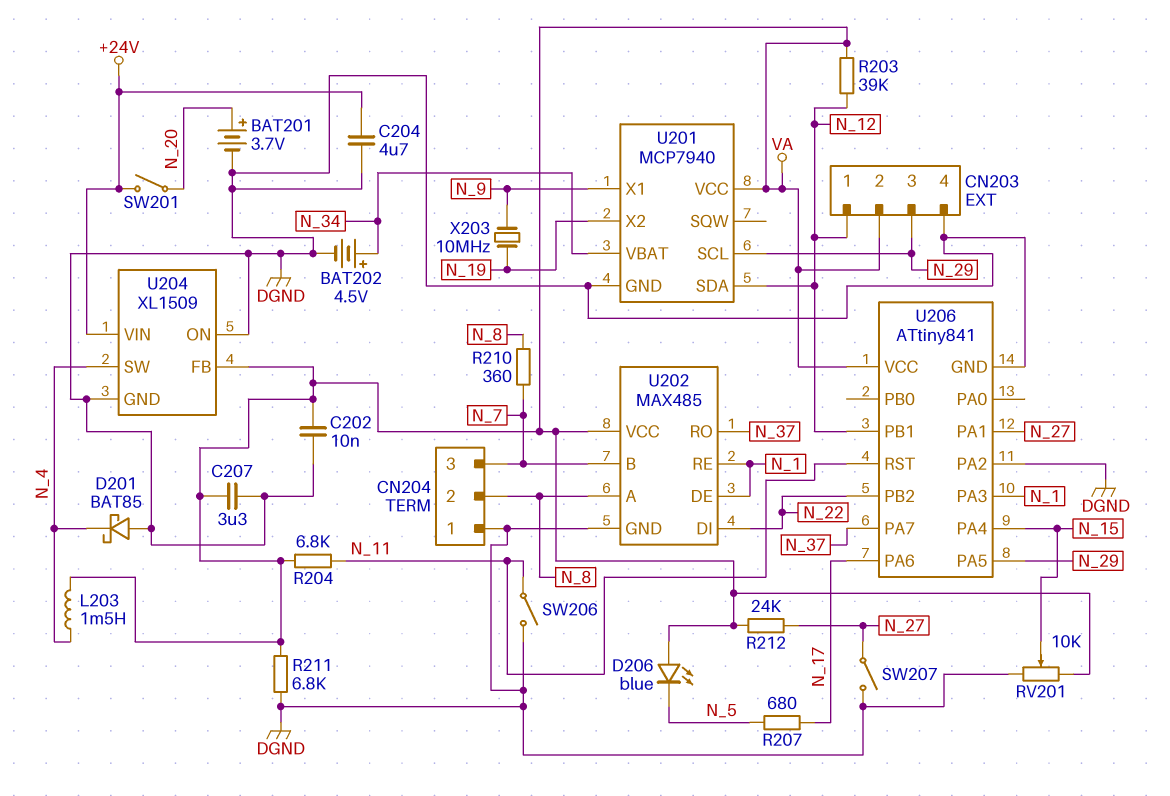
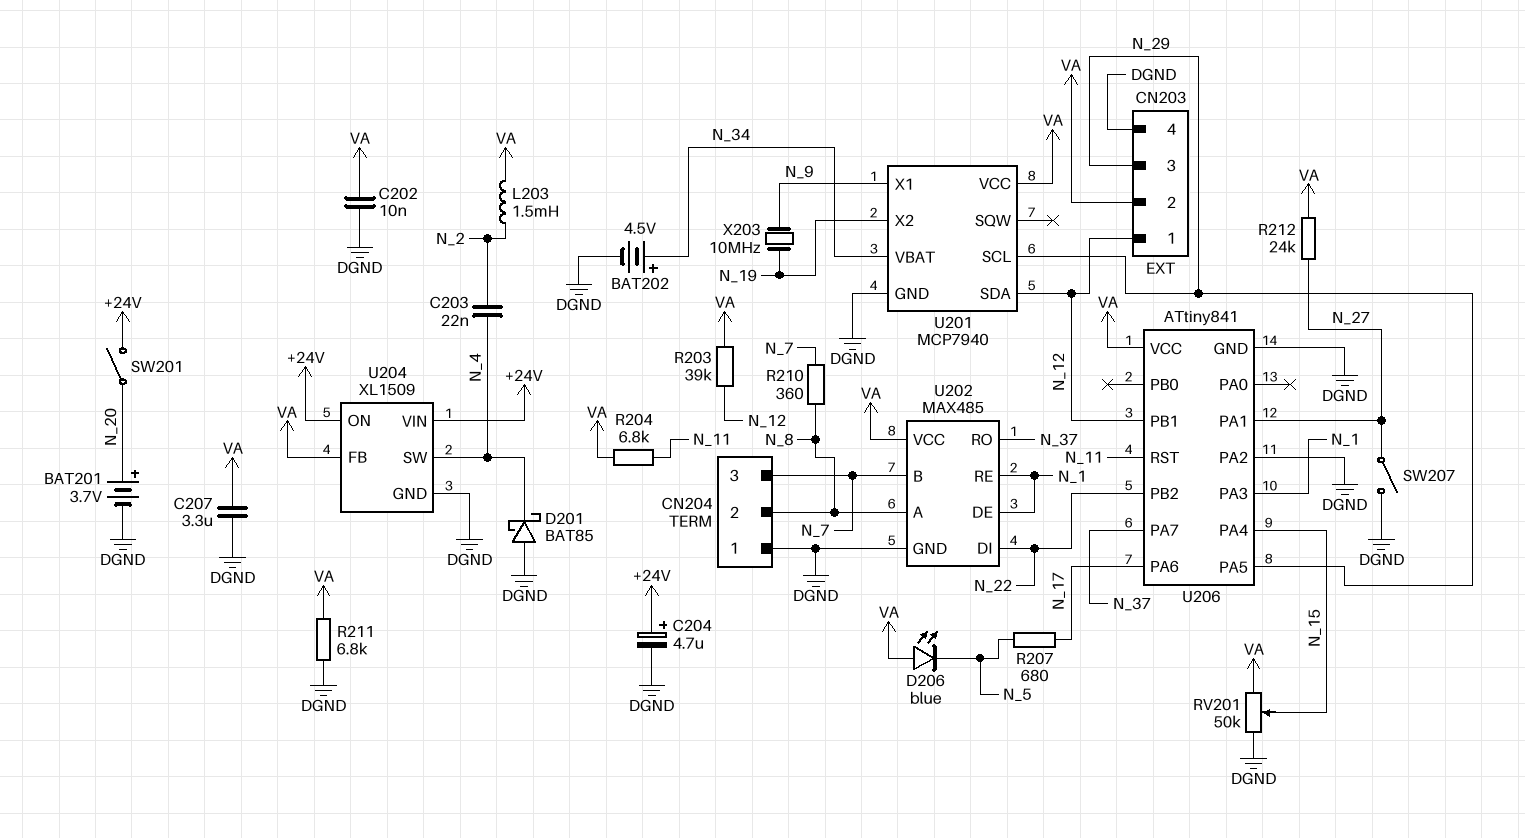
C203: none -> 22nF (N_2, N_4)
C204: 4.7uF (+24V, DGND) -> 4.7uF (plus +24V, minus DGND)
L203: 1.5mH (N_4, VA) -> 1.5mH (N_2, VA)
RV201: 10k (DGND, VA, wiper N_15) -> 50k (DGND, VA, wiper N_15)
SW206: switch (DGND, N_11) -> none
U204 pin ON: DGND -> +24V

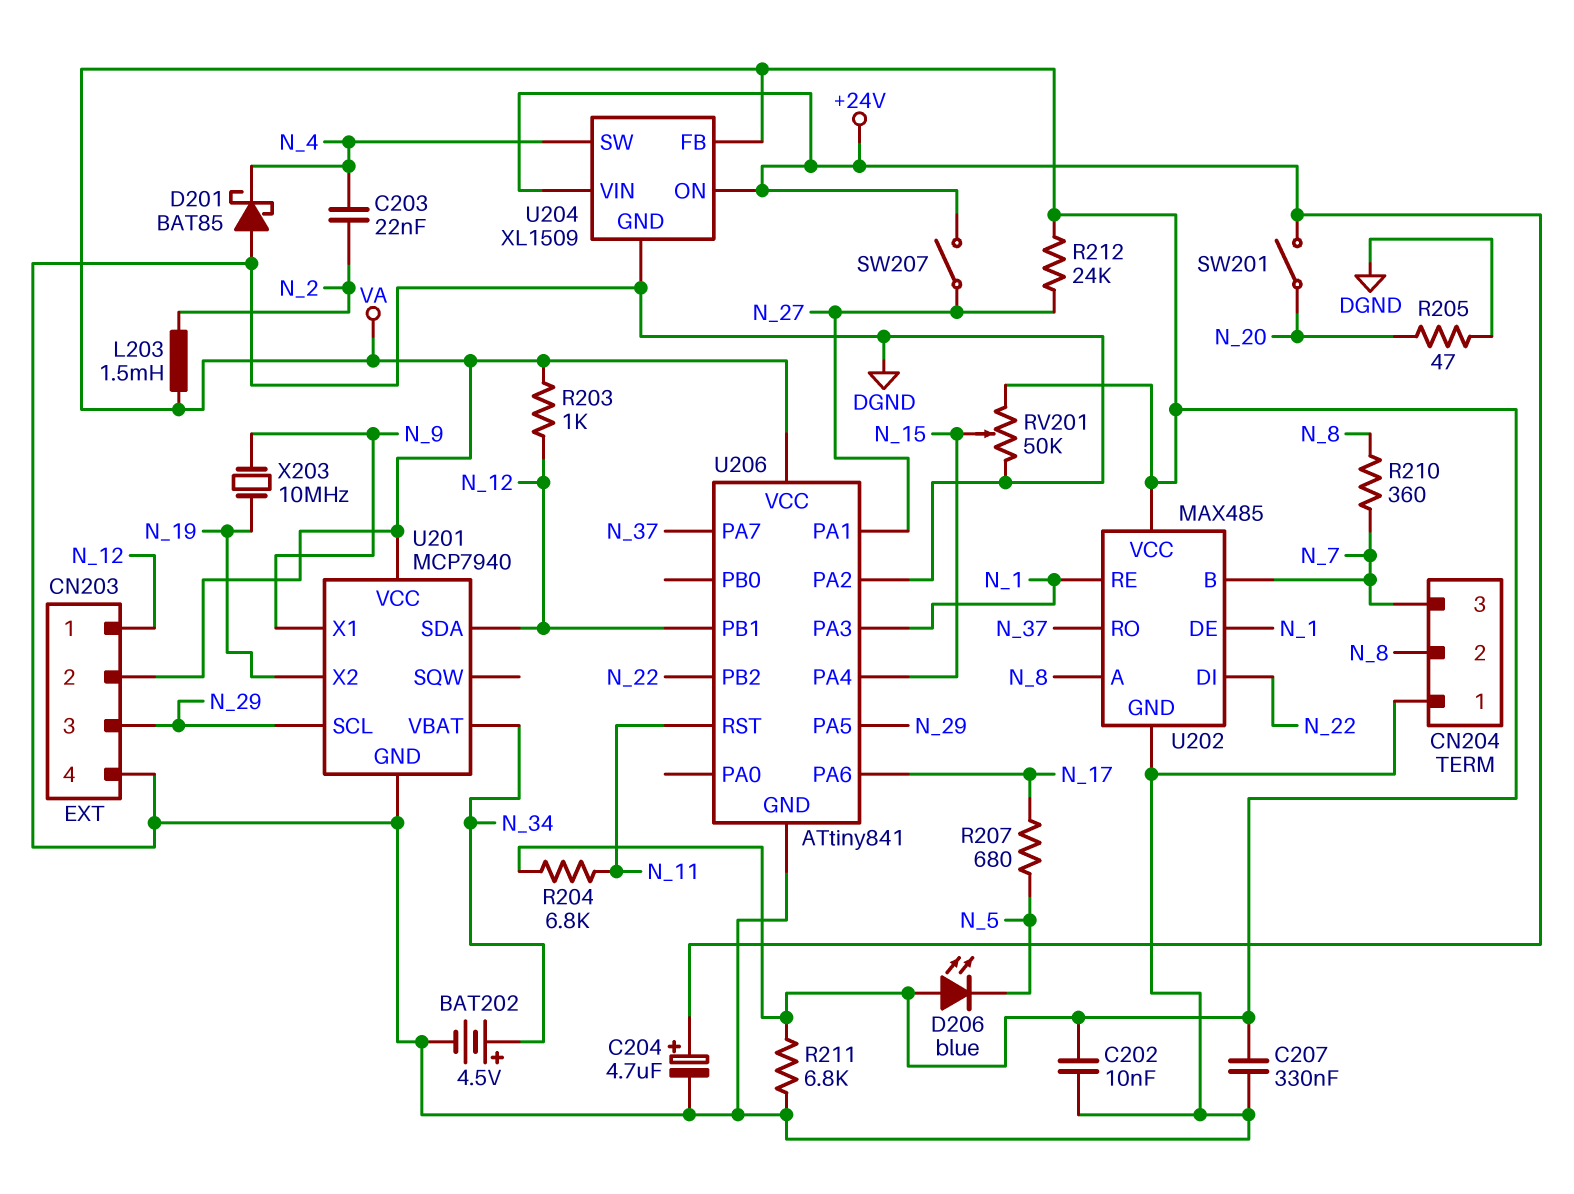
BAT201: 3.7V (plus N_20, minus DGND) -> none
C207: 3.3uF (DGND, VA) -> 330nF (DGND, VA)
R203: 39k (N_12, VA) -> 1k (N_12, VA)
R205: none -> 47 (DGND, N_20)
SW207: switch (DGND, N_27) -> switch (+24V, N_27)

